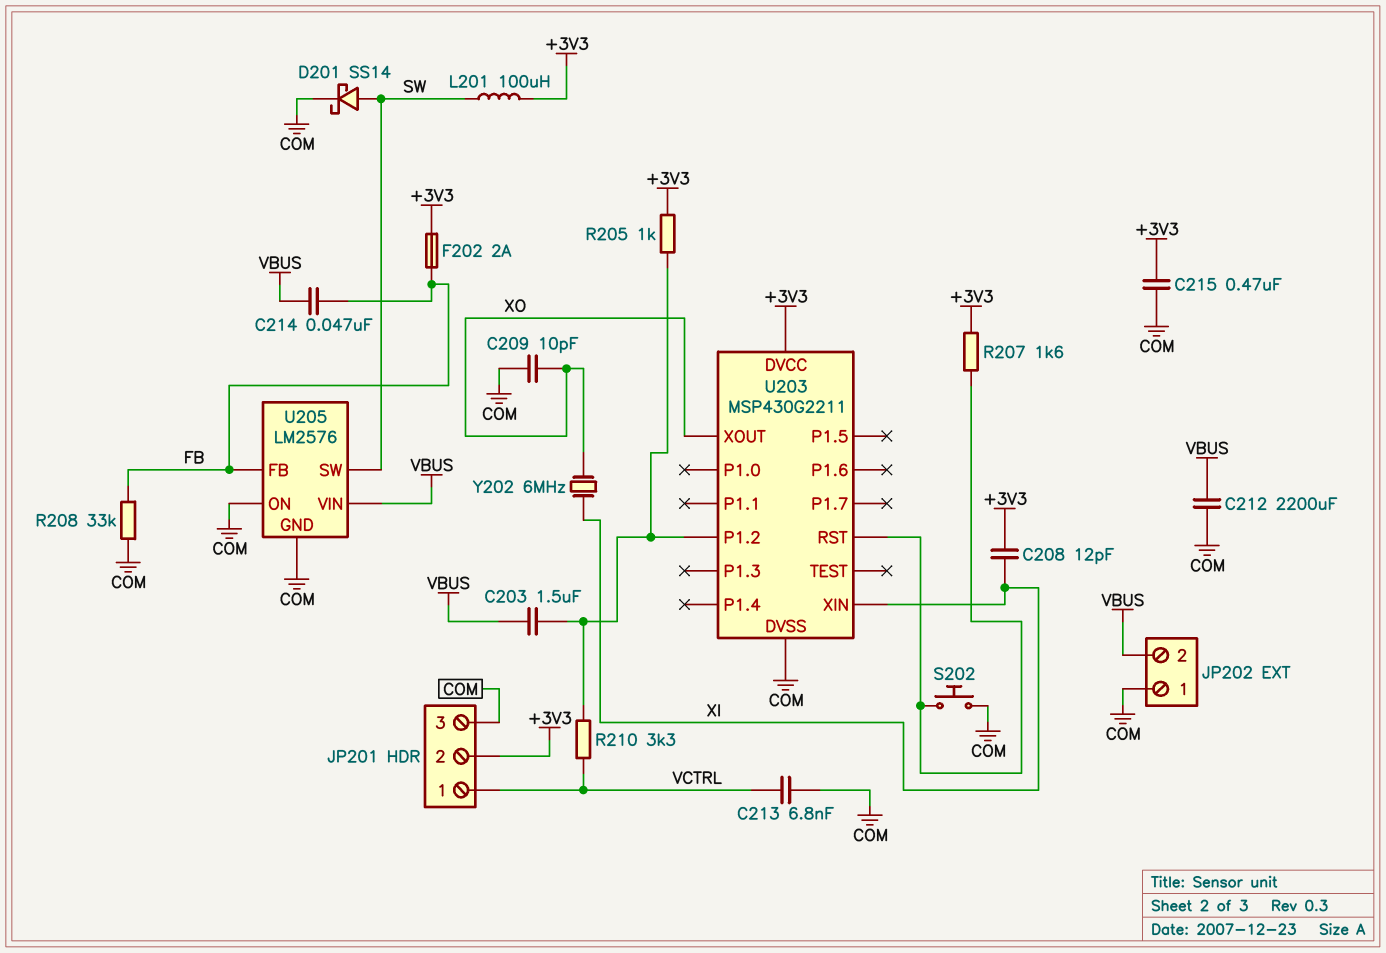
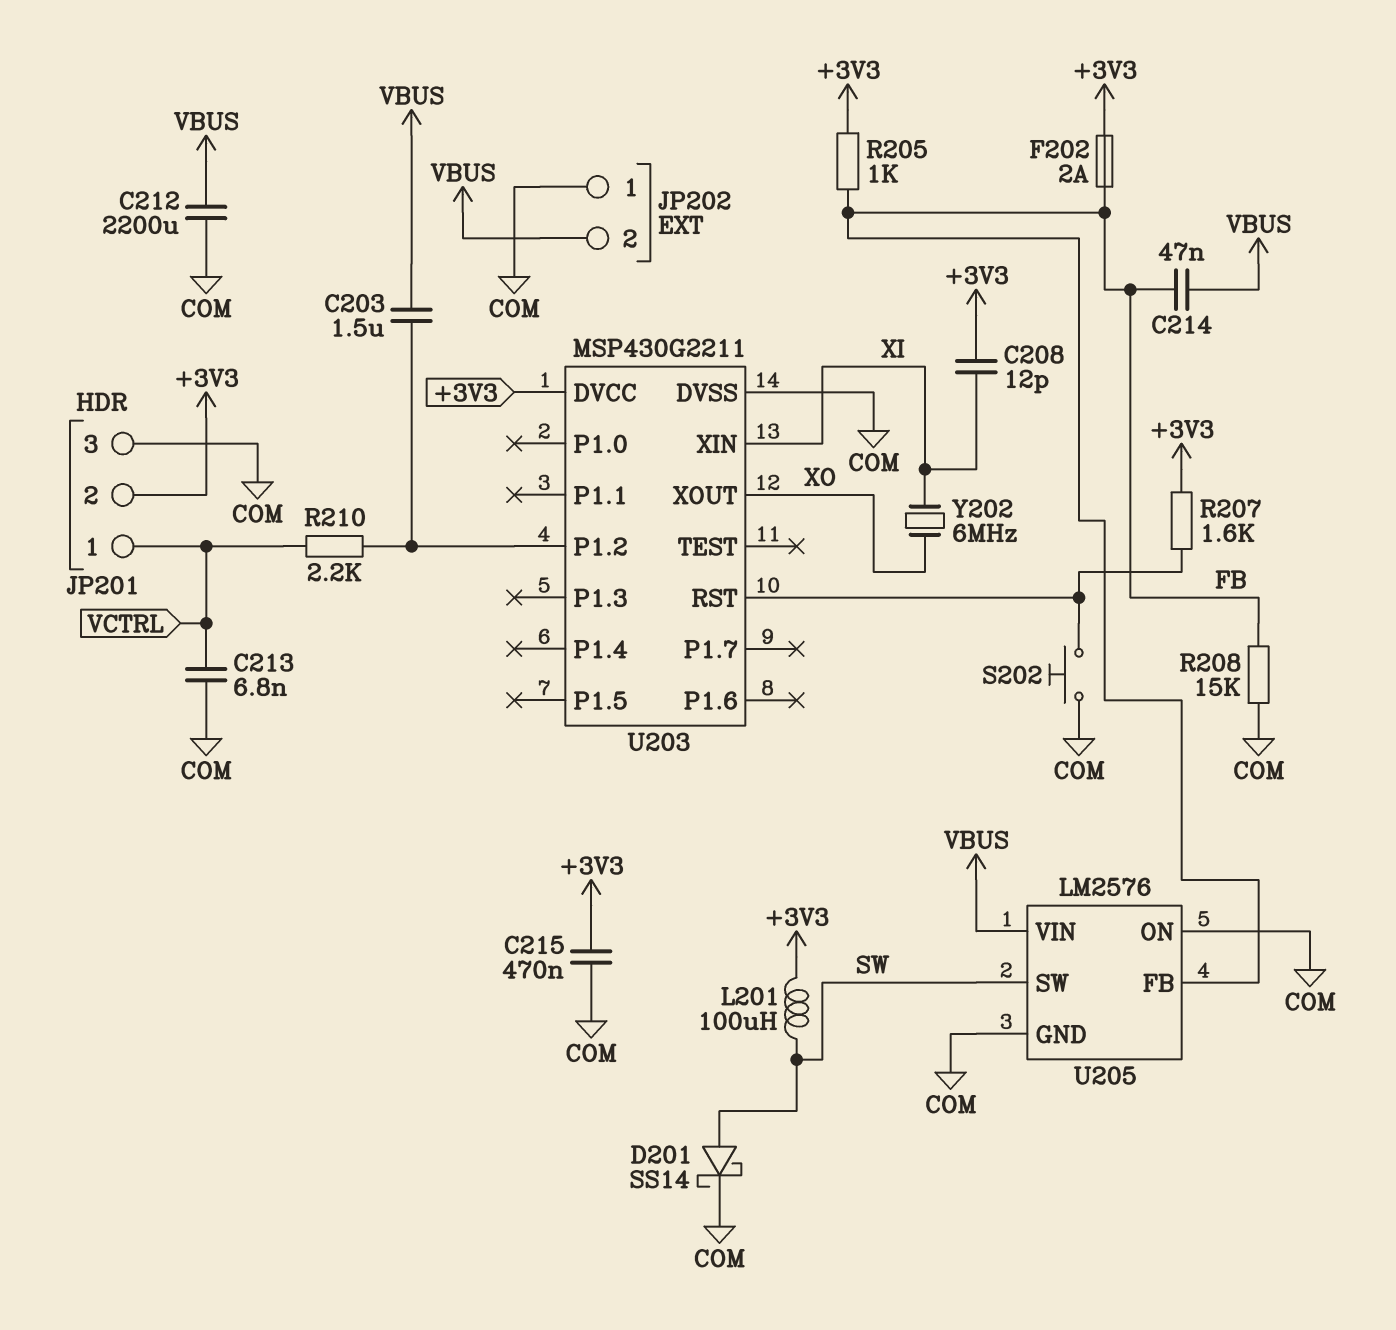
C209: 10pF (COM, XO) -> none
R205: 1k (+3V3, U203/P1.2) -> 1k (+3V3, FB)
R208: 33k (COM, FB) -> 15k (COM, FB)
R210: 3.3k (U203/P1.2, VCTRL) -> 2.2k (U203/P1.2, VCTRL)

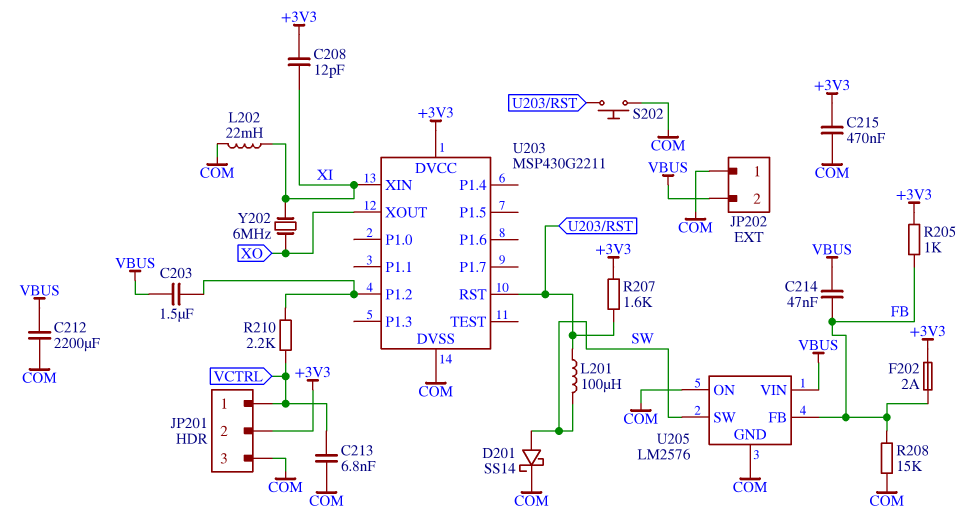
L201: 100uH (+3V3, SW) -> 100uH (SW, U203/RST)
L202: none -> 22mH (COM, XI)

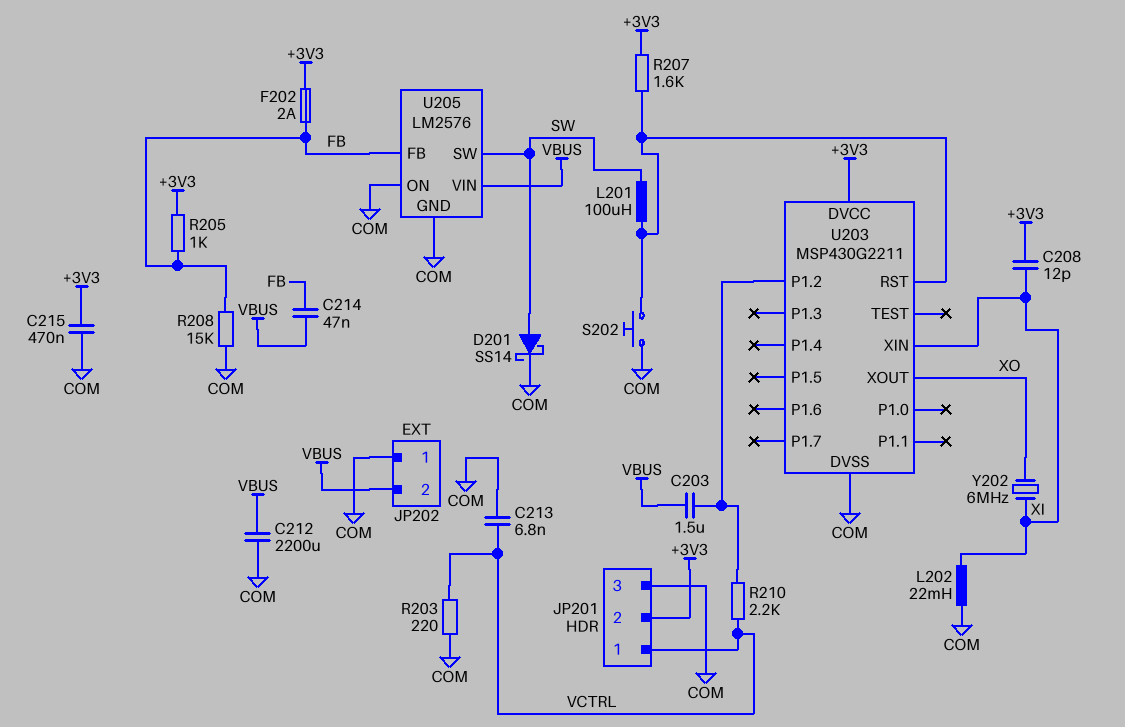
R203: none -> 220 (COM, VCTRL)

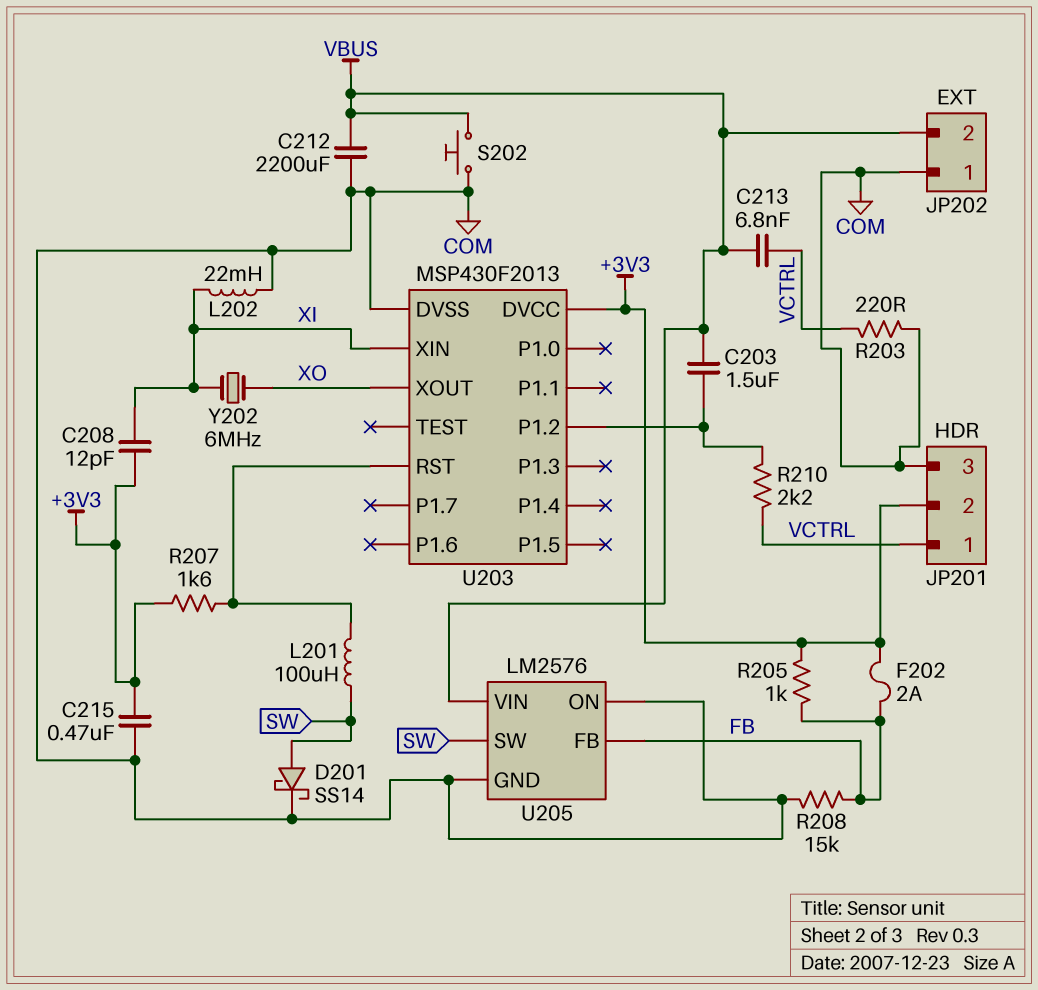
C213: 6.8nF (COM, VCTRL) -> 6.8nF (VBUS, VCTRL)
C214: 47nF (FB, VBUS) -> none
S202: button (COM, U203/RST) -> button (COM, VBUS)
U203: MSP430G2211 -> MSP430F2013

